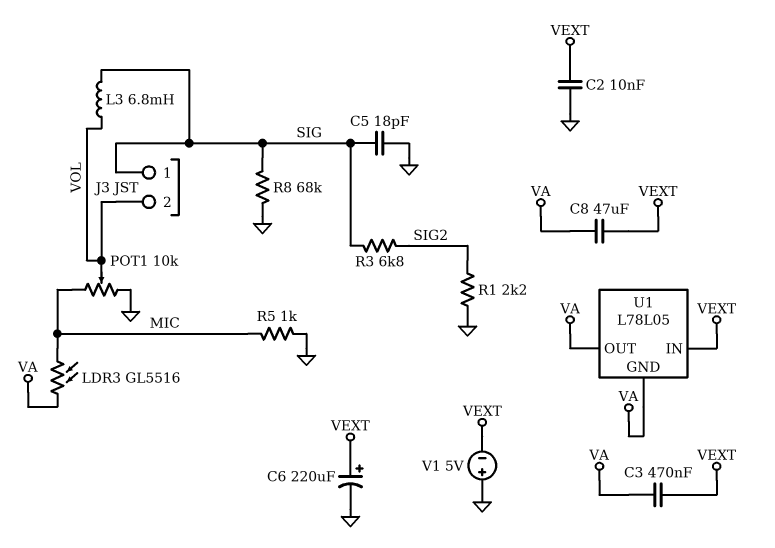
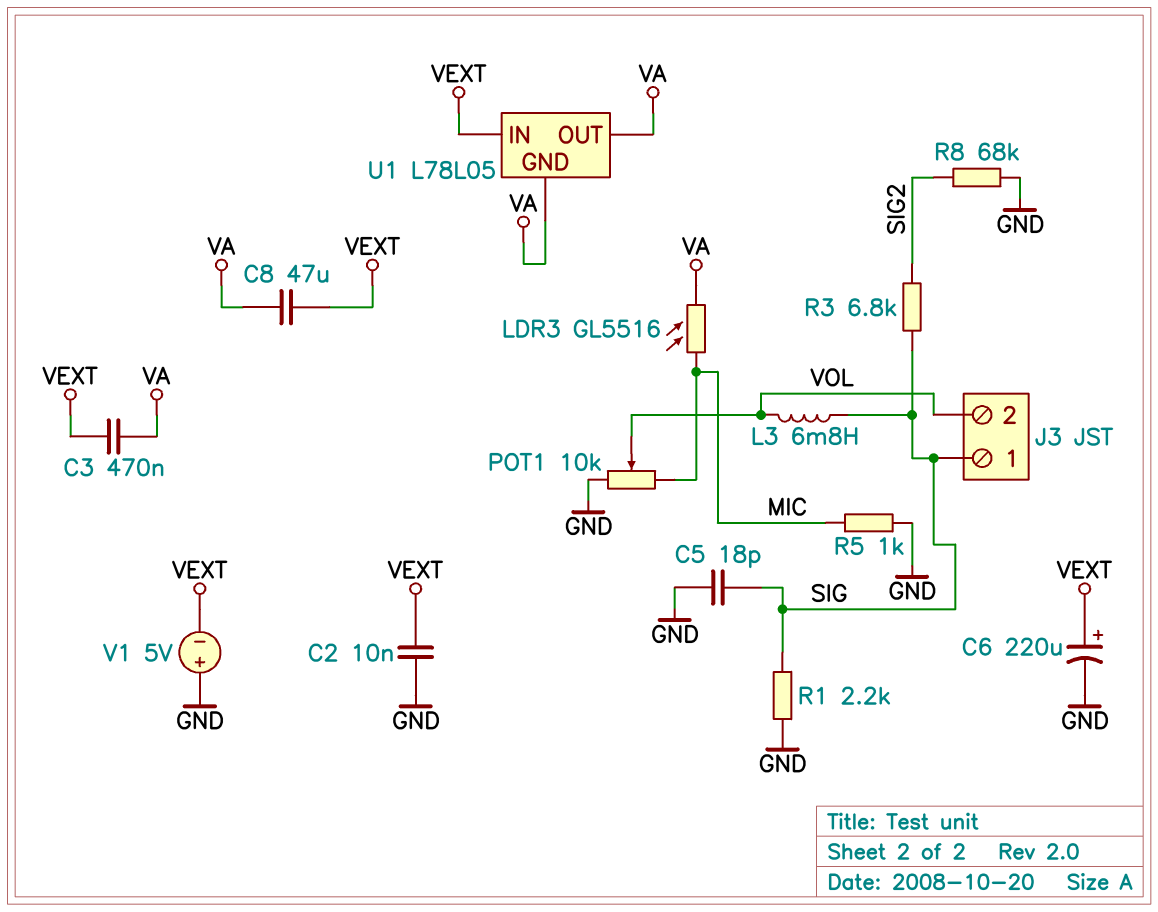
R1: 2.2k (GND, SIG2) -> 2.2k (GND, SIG)
R8: 68k (GND, SIG) -> 68k (GND, SIG2)

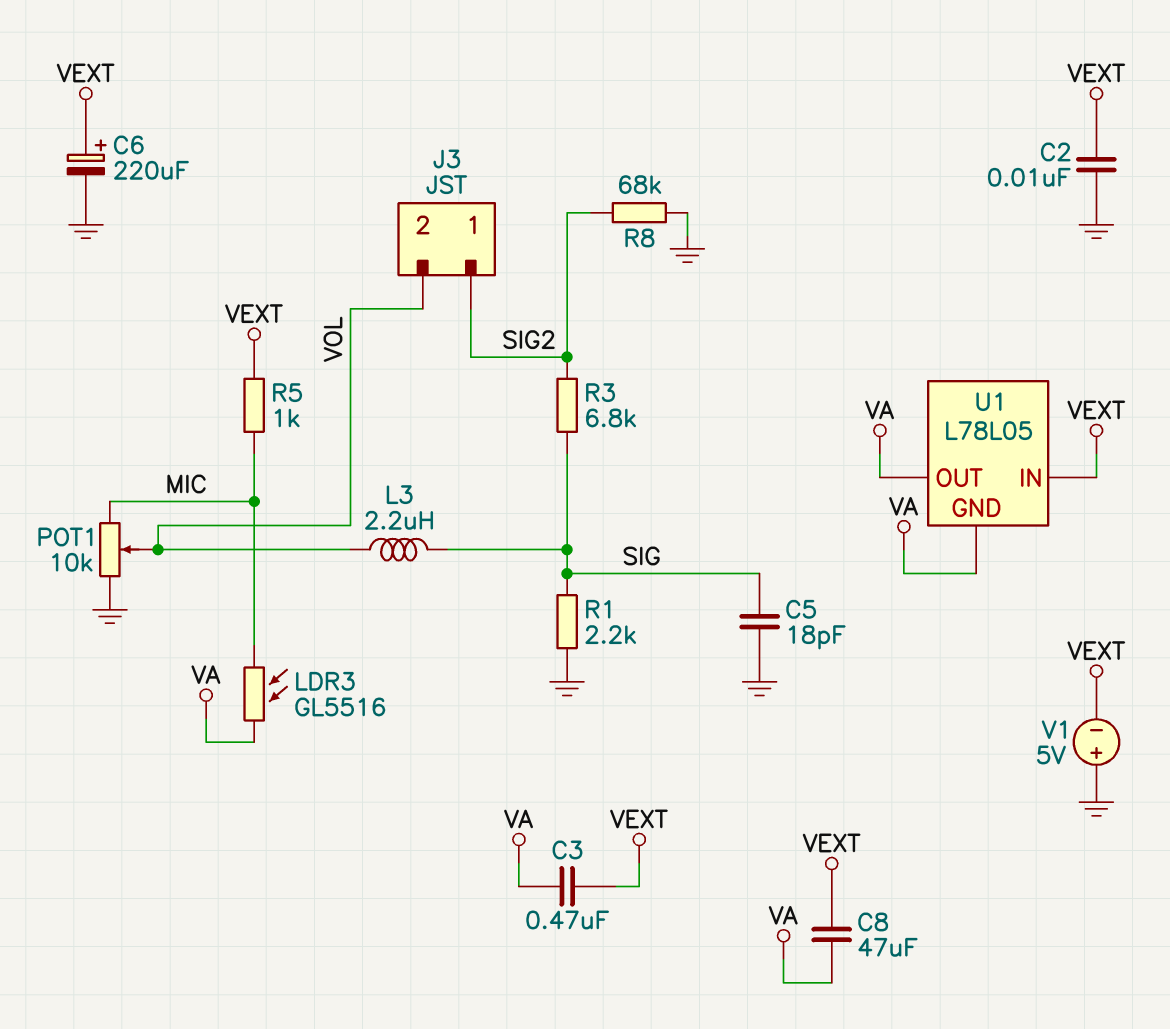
J3 pin 1: SIG -> SIG2
L3: 6.8mH (SIG, VOL) -> 2.2uH (SIG, VOL)
R5: 1k (GND, MIC) -> 1k (MIC, VEXT)

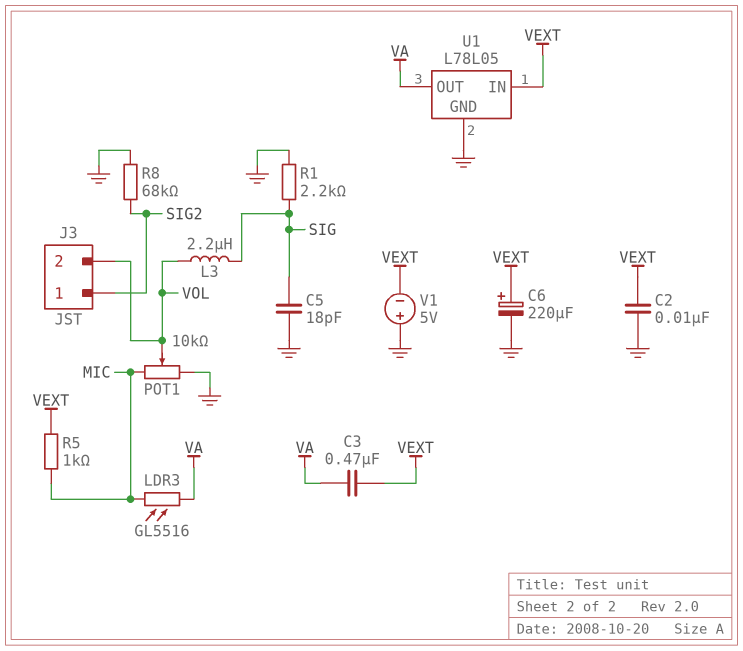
C8: 47uF (VA, VEXT) -> none
R3: 6.8k (SIG, SIG2) -> none
U1 pin GND: VA -> GND

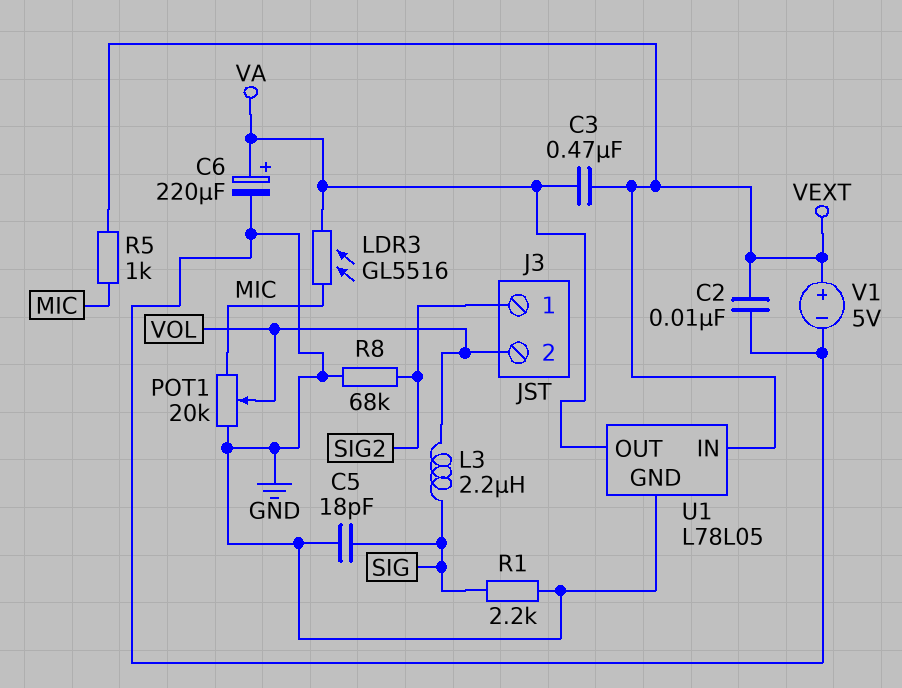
C6: 220uF (plus VEXT, minus GND) -> 220uF (plus VA, minus GND)
POT1: 10k (GND, MIC, wiper VOL) -> 20k (GND, MIC, wiper VOL)
V1: 5V (plus GND, minus VEXT) -> 5V (plus VEXT, minus GND)

